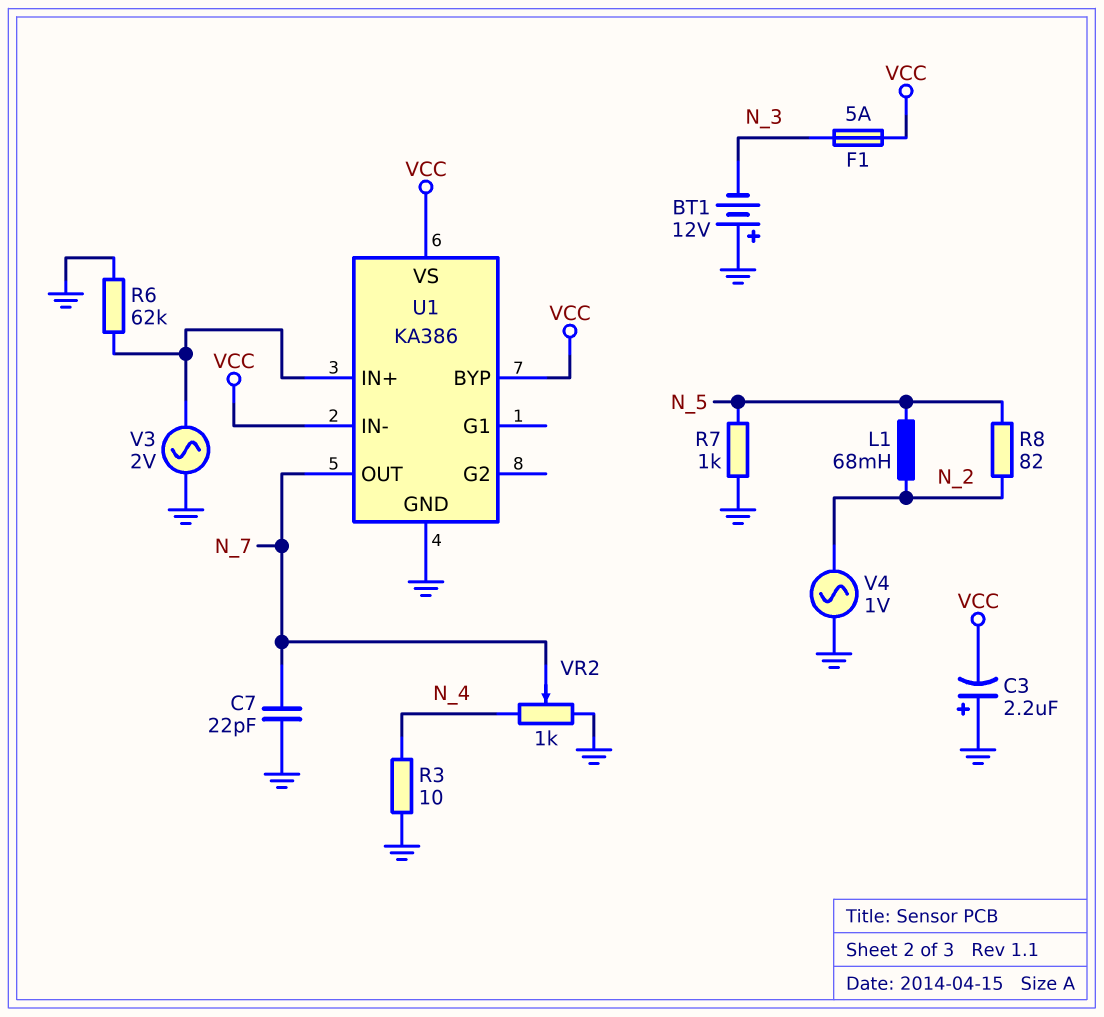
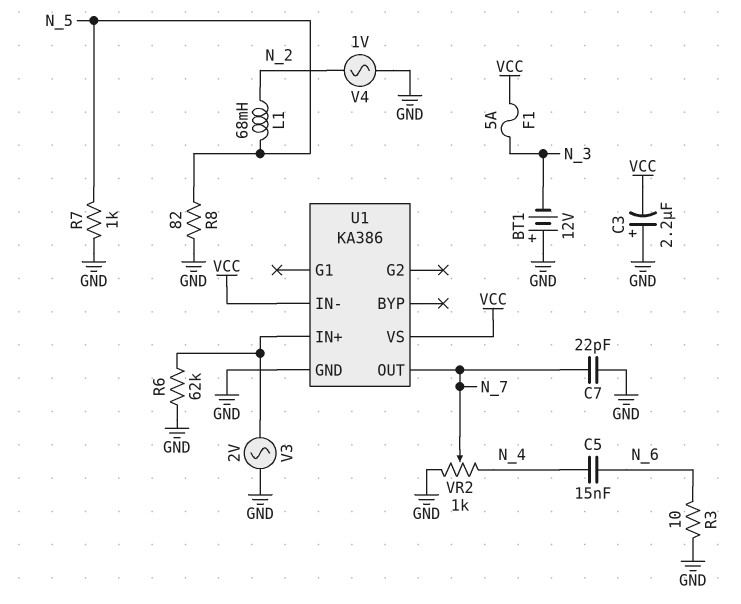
C5: none -> 15nF (N_4, N_6)
R3: 10 (GND, N_4) -> 10 (GND, N_6)
R8: 82 (N_2, N_5) -> 82 (GND, N_5)
U1 pin BYP: VCC -> none

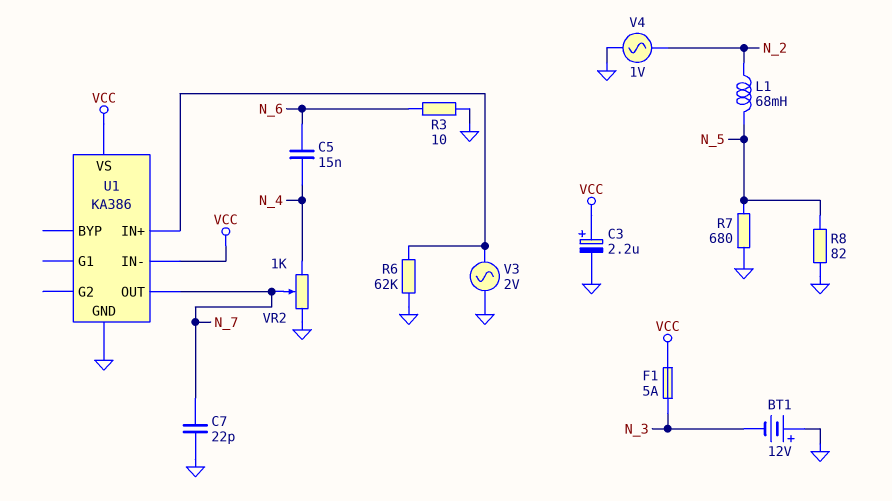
C3: 2.2uF (plus GND, minus VCC) -> 2.2uF (plus VCC, minus GND)
R7: 1k (GND, N_5) -> 680 (GND, N_5)

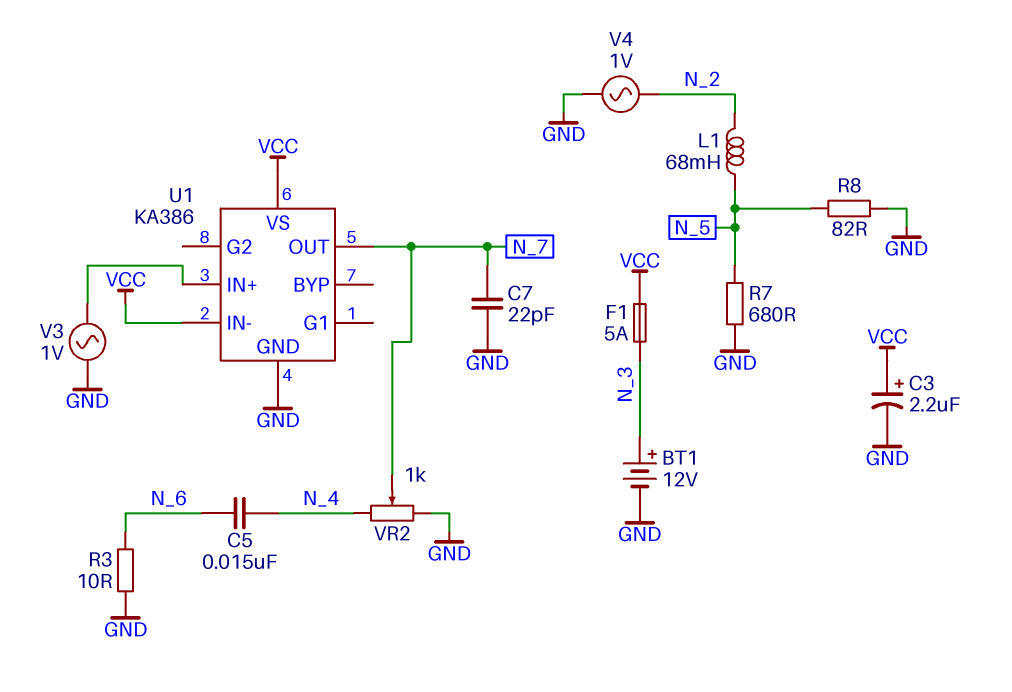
BT1: 12V (plus GND, minus N_3) -> 12V (plus N_3, minus GND)
R6: 62k (GND, U1/IN+) -> none
V3: AC 2V (GND, U1/IN+) -> AC 1V (GND, U1/IN+)

